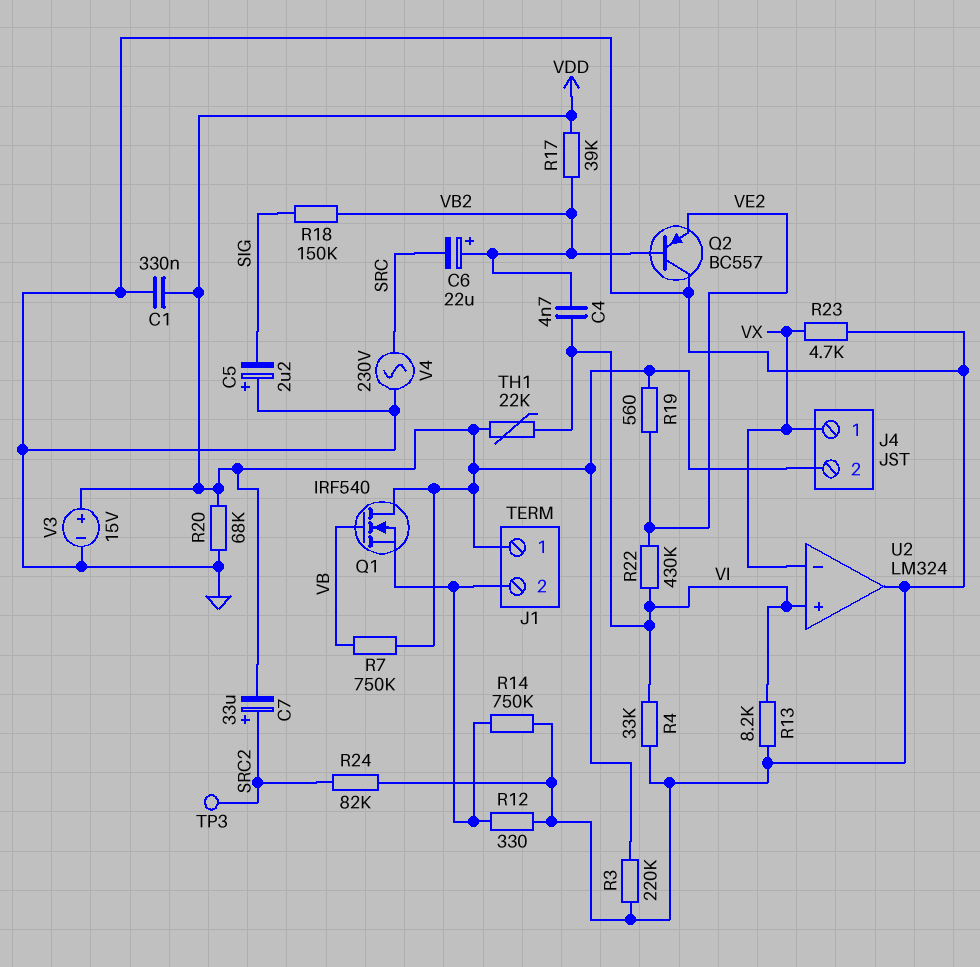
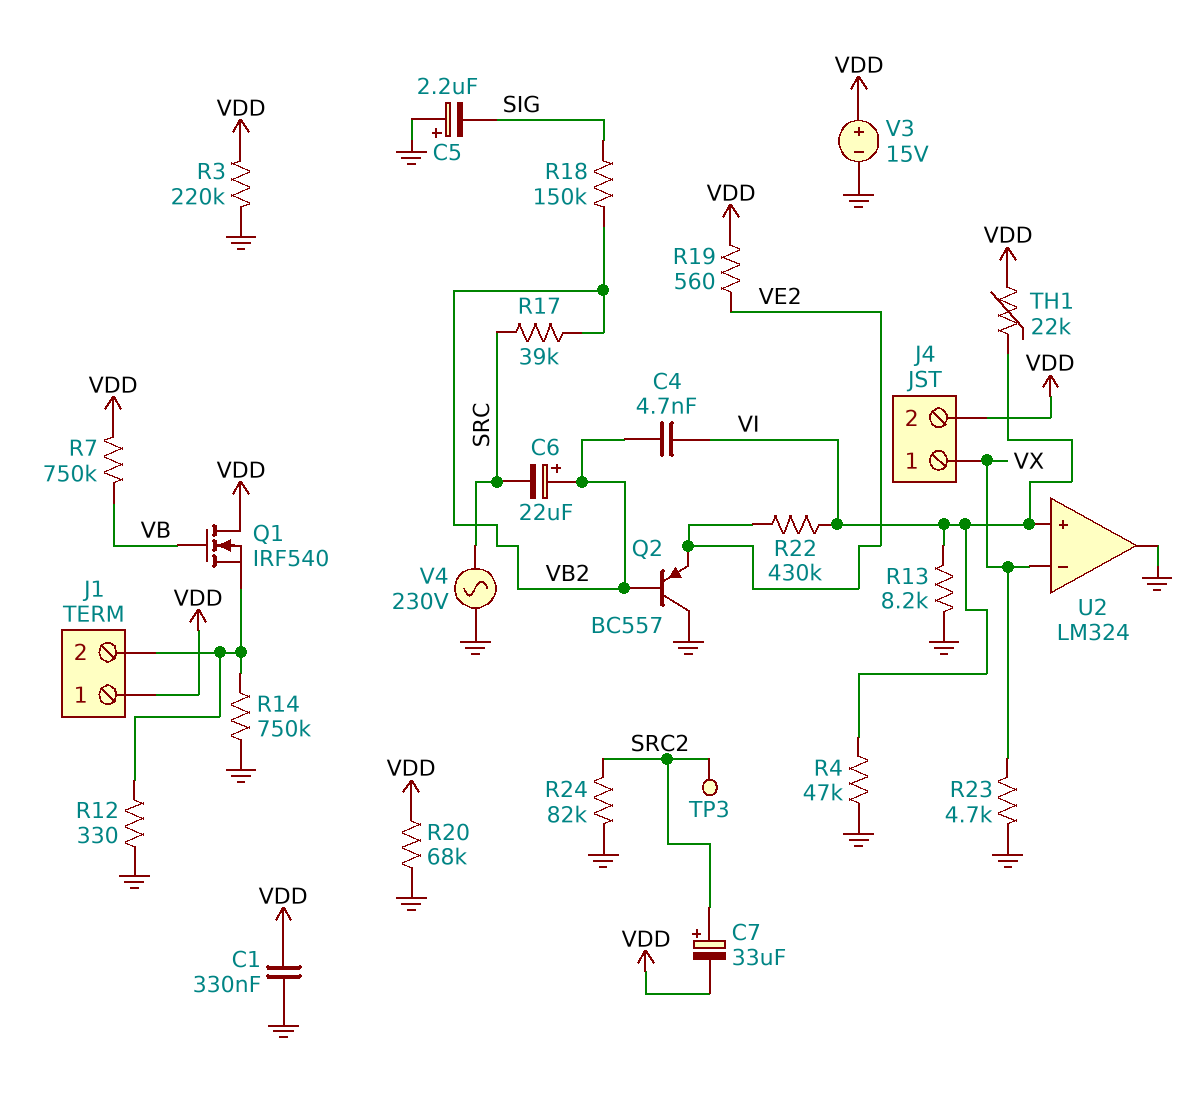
R4: 33k (GND, VI) -> 47k (GND, VI)
R17: 39k (VB2, VDD) -> 39k (SRC, VB2)

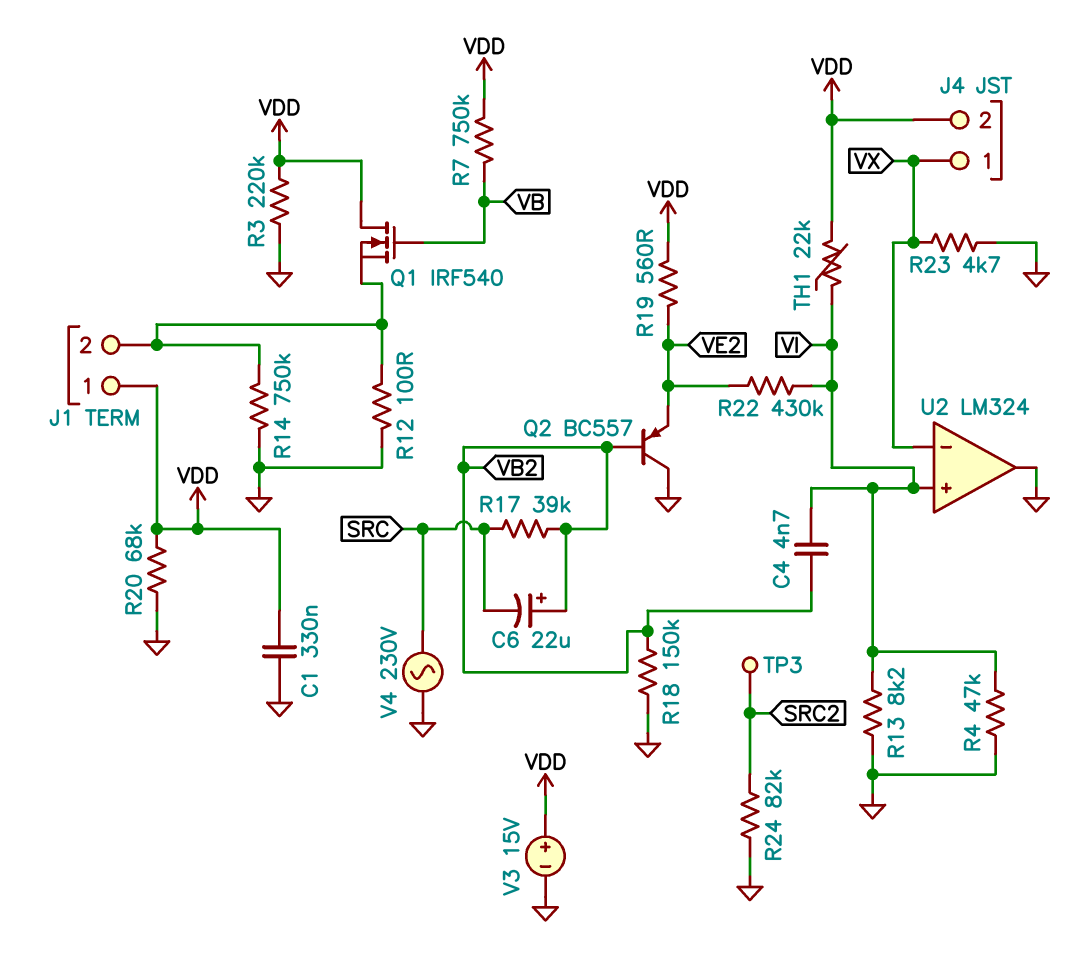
C5: 2.2uF (plus GND, minus SIG) -> none
C7: 33uF (plus SRC2, minus VDD) -> none
R12: 330 (GND, J1/2) -> 100 (GND, J1/2)
R18: 150k (SIG, VB2) -> 150k (GND, VB2)

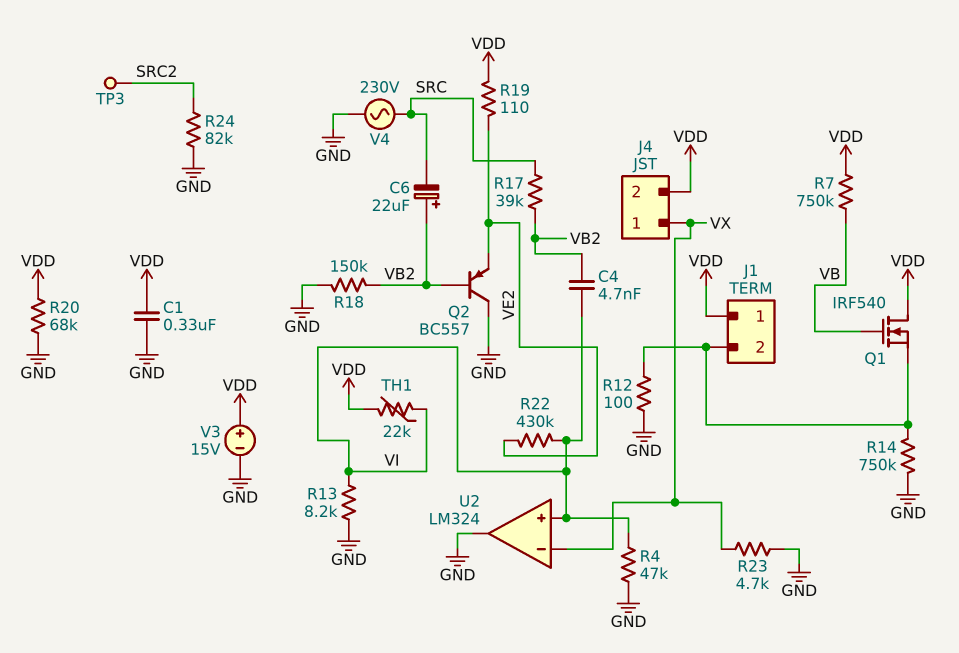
R3: 220k (GND, VDD) -> none
R19: 560 (VDD, VE2) -> 110 (VDD, VE2)

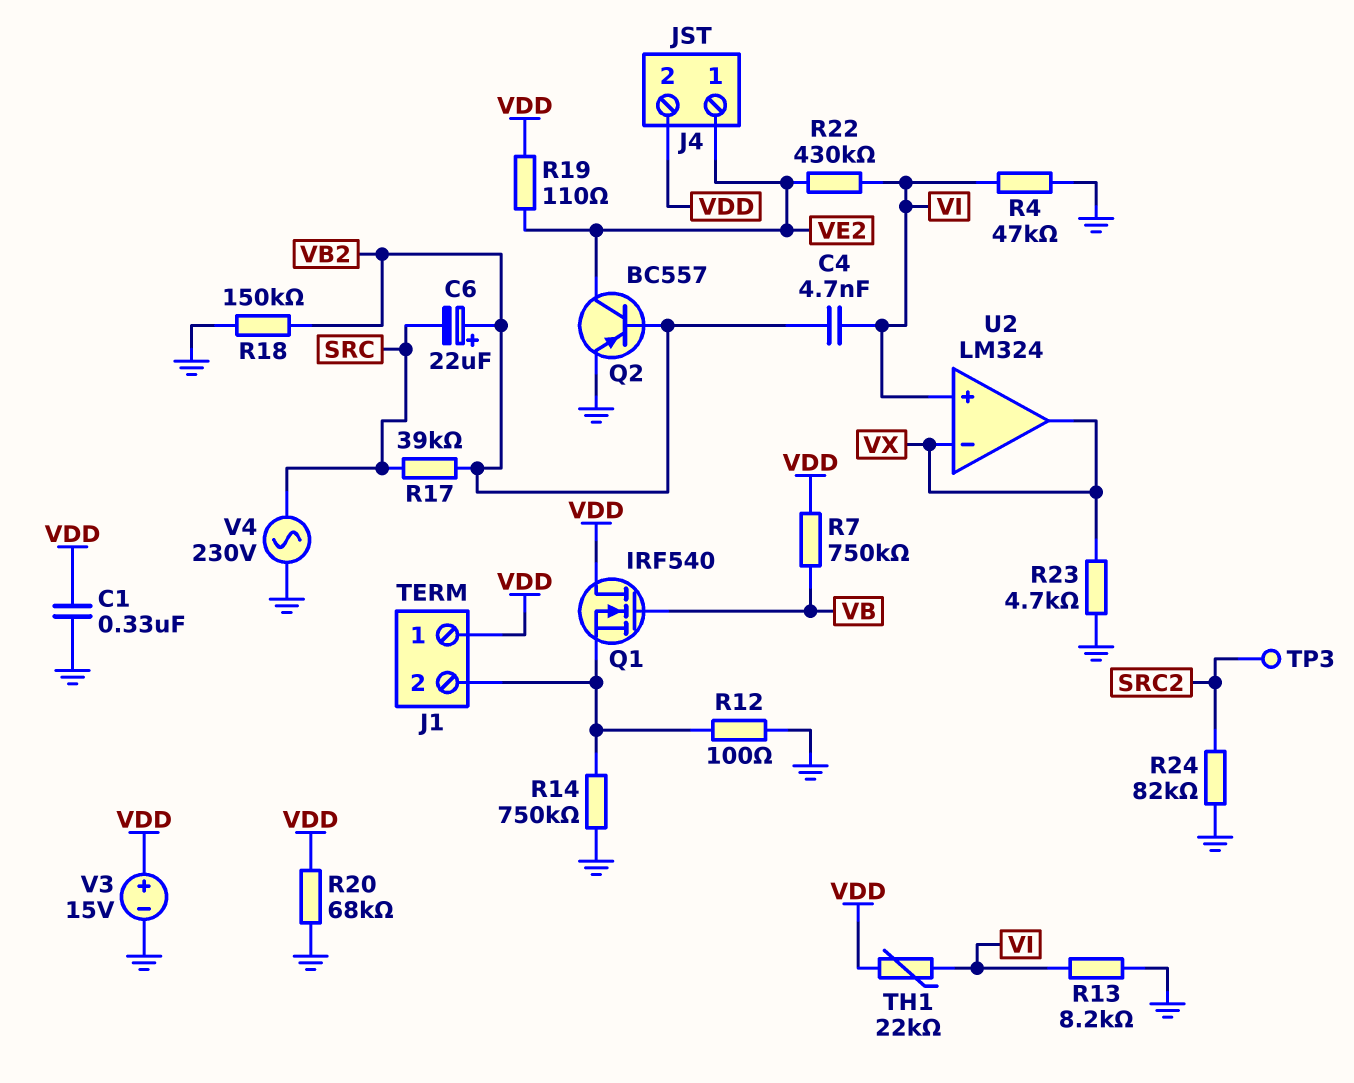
J4 pin 1: VX -> VE2
Q2: PNP BC557 (B VB2, C GND, E VE2) -> PNP BC557 (B VB2, C VE2, E GND)
U2 pin out: GND -> VX

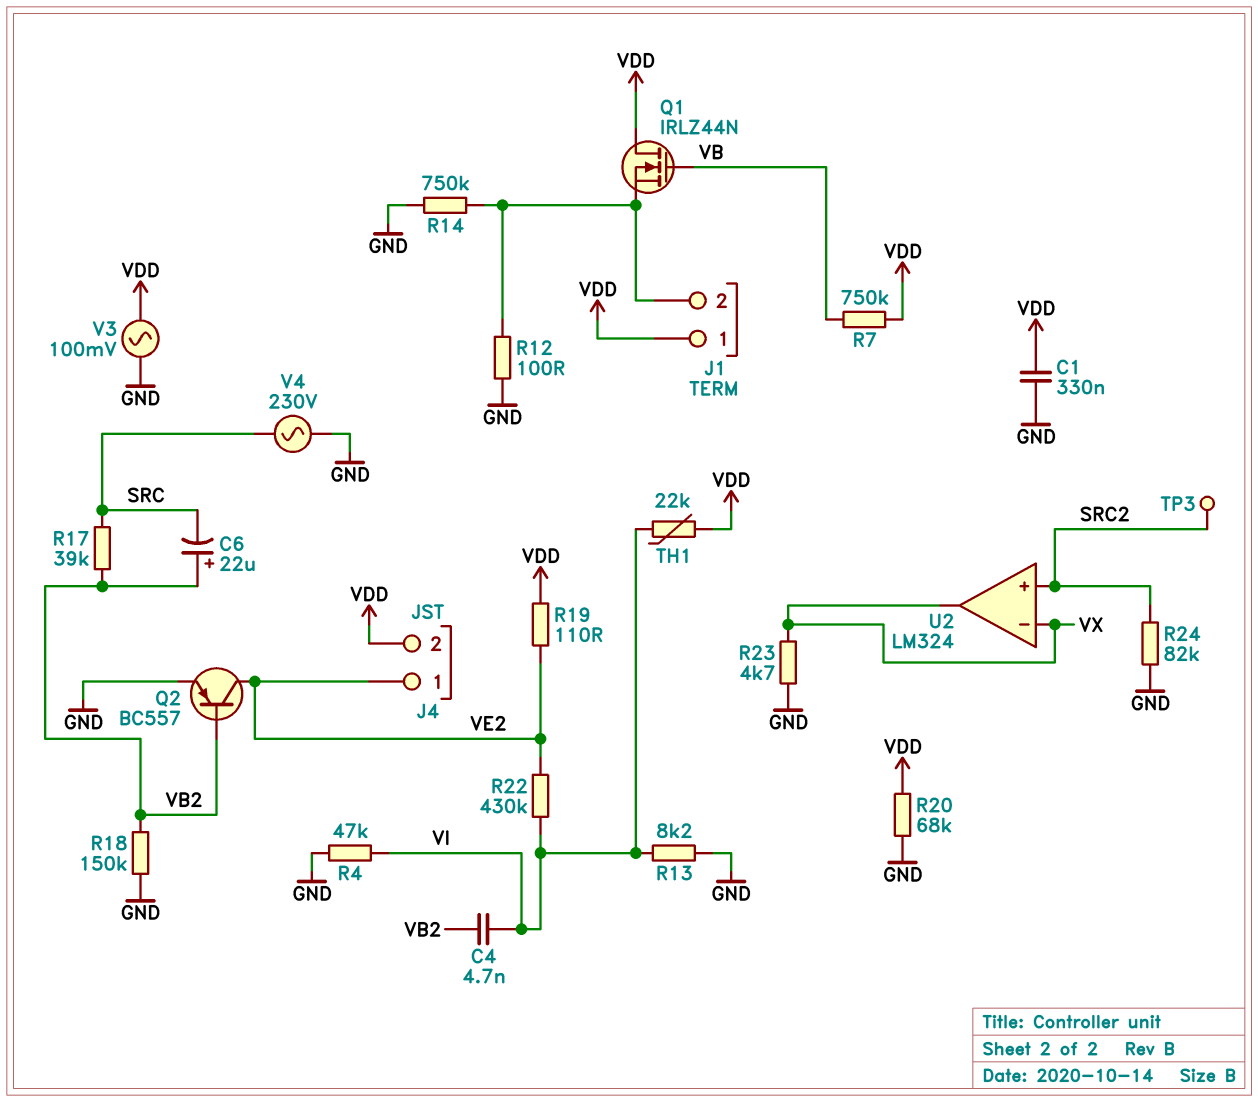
Q1: NMOS IRF540 (G VB, D VDD, S J1/2) -> NMOS IRLZ44N (G VB, D VDD, S J1/2)
U2 pin in+: VI -> SRC2
V3: 15V (plus VDD, minus GND) -> AC 100mV (GND, VDD)

